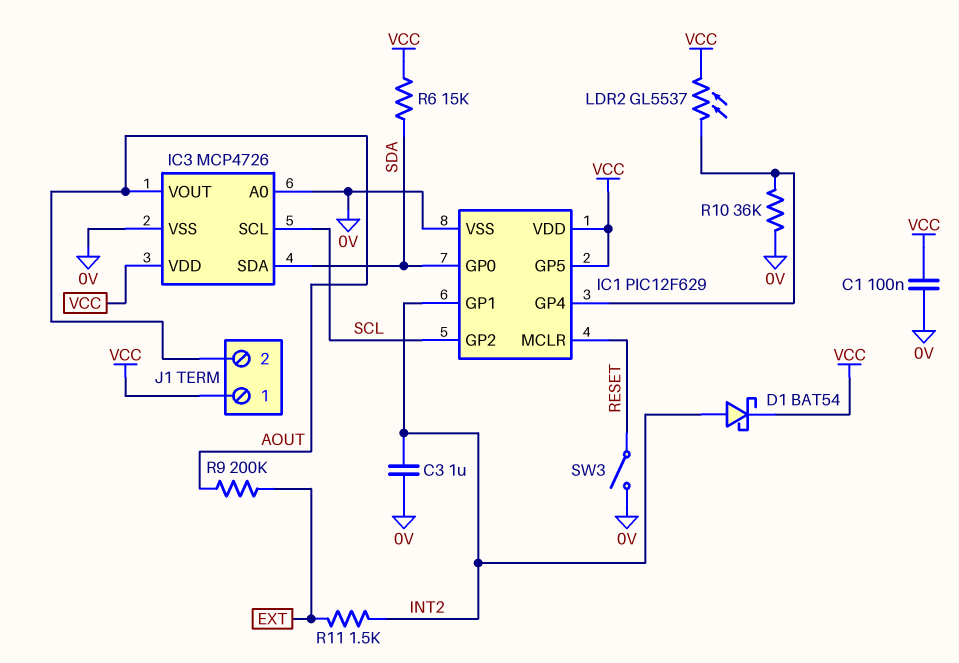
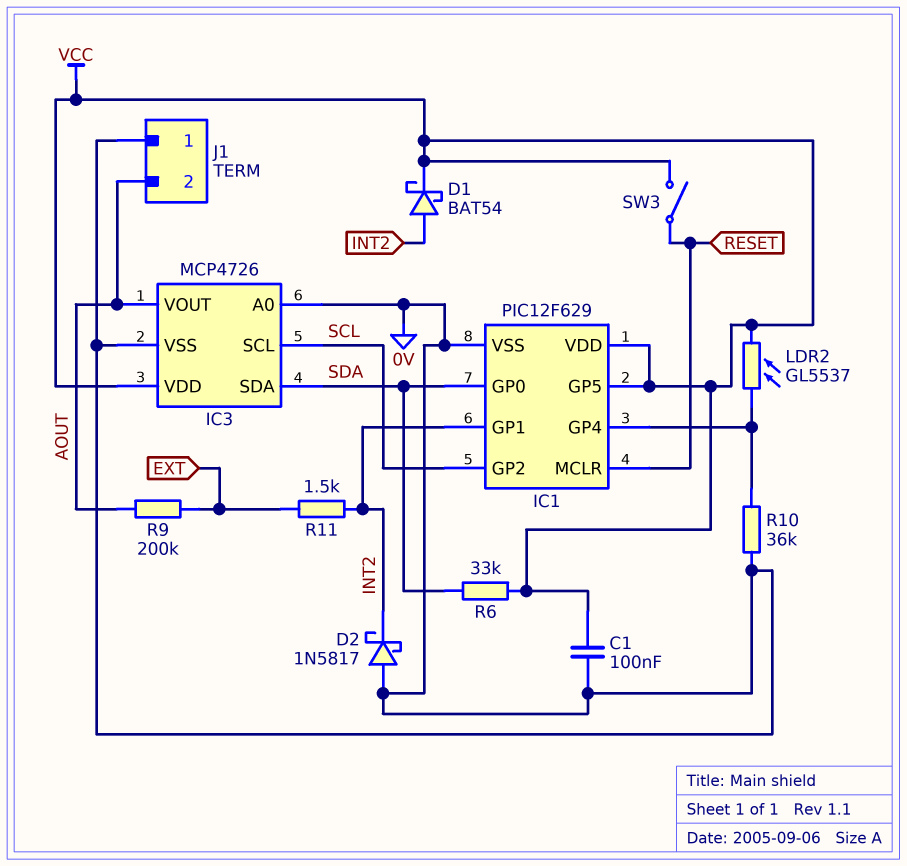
C3: 1uF (0V, INT2) -> none
D2: none -> schottky 1N5817 (A 0V, K INT2)
J1 pin 1: VCC -> 0V
R6: 15k (SDA, VCC) -> 33k (SDA, VCC)
SW3: switch (0V, RESET) -> switch (RESET, VCC)

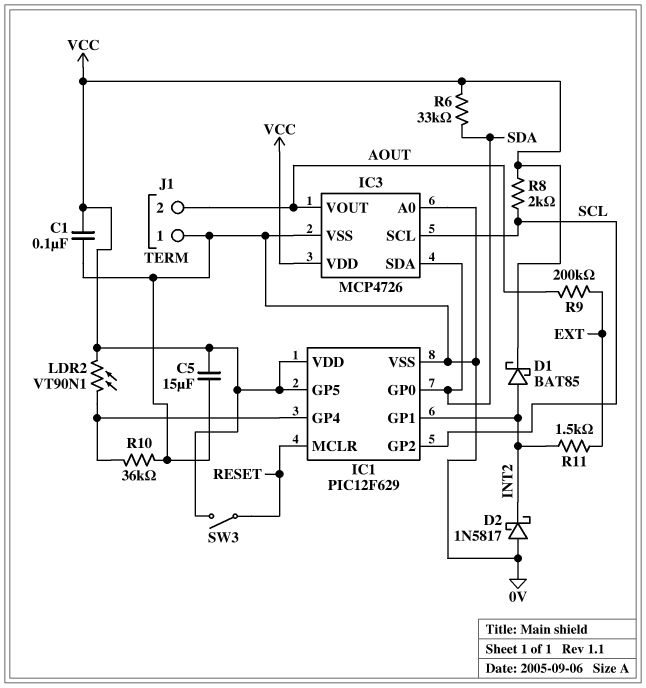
C5: none -> 15uF (0V, VCC)
D1: schottky BAT54 (A INT2, K VCC) -> schottky BAT85 (A INT2, K VCC)
LDR2: GL5537 (IC1/GP4, VCC) -> VT90N1 (IC1/GP4, VCC)
R8: none -> 2k (SCL, VCC)

